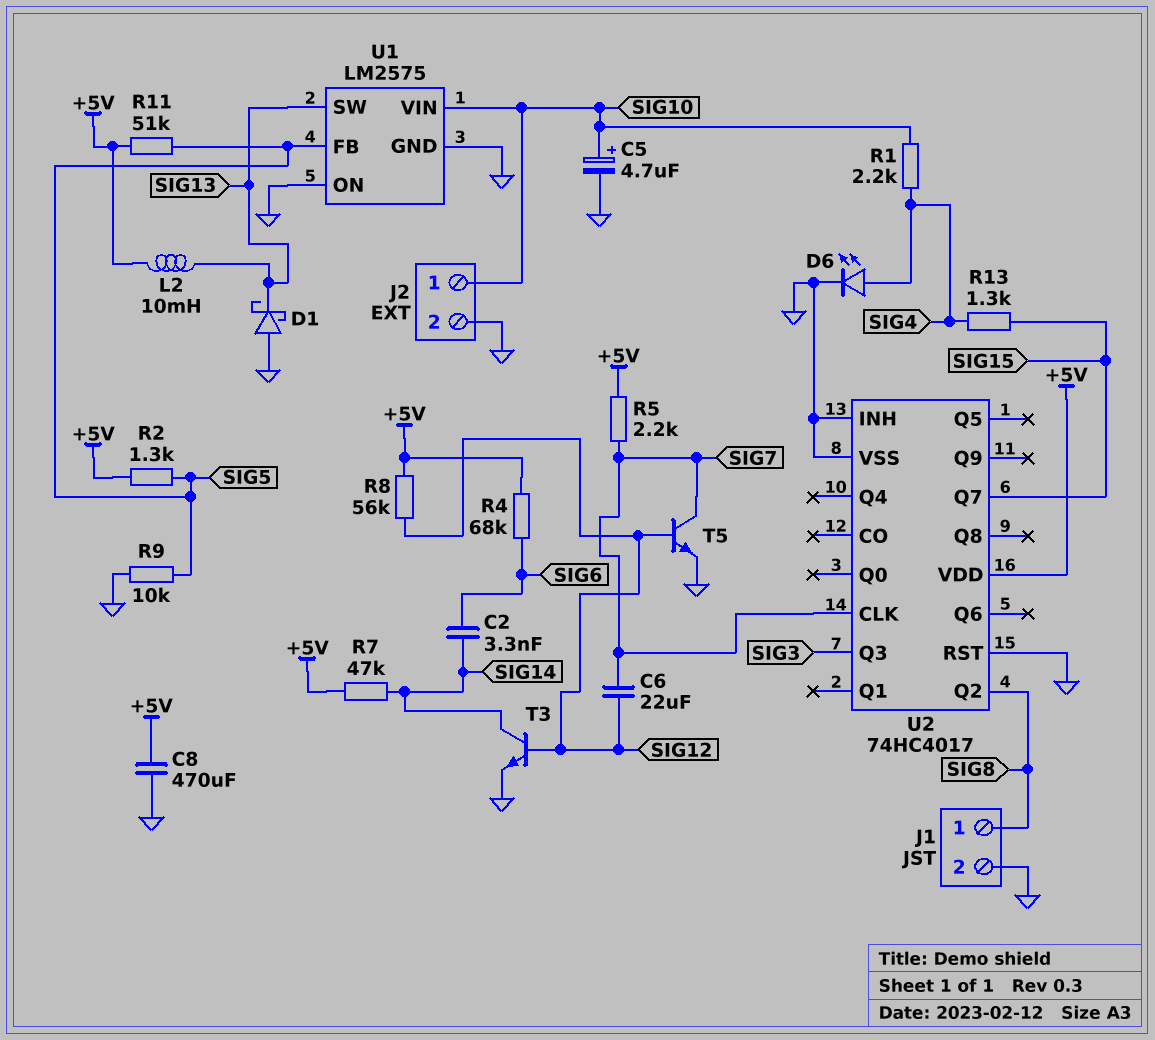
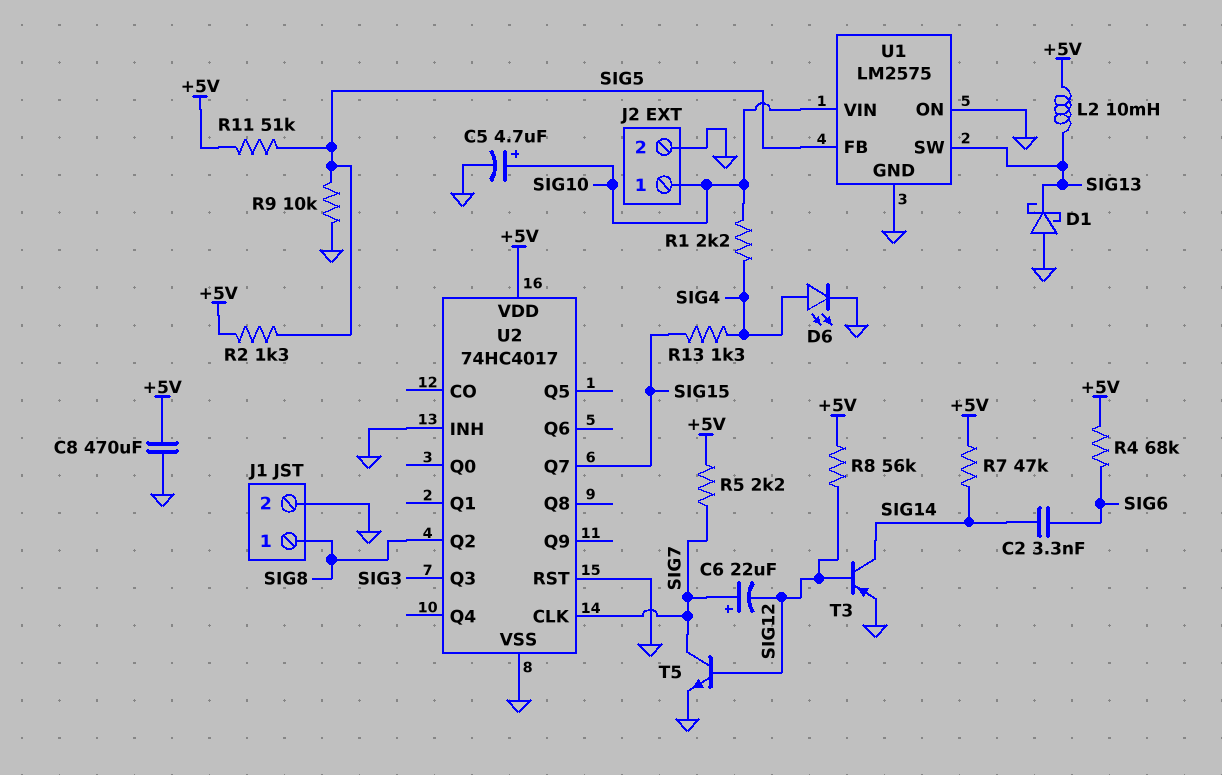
C6: 22uF (SIG7, SIG12) -> 22uF (plus SIG7, minus SIG12)
T3: NPN (B SIG12, C SIG14, E GND) -> PNP (B SIG12, C SIG14, E GND)

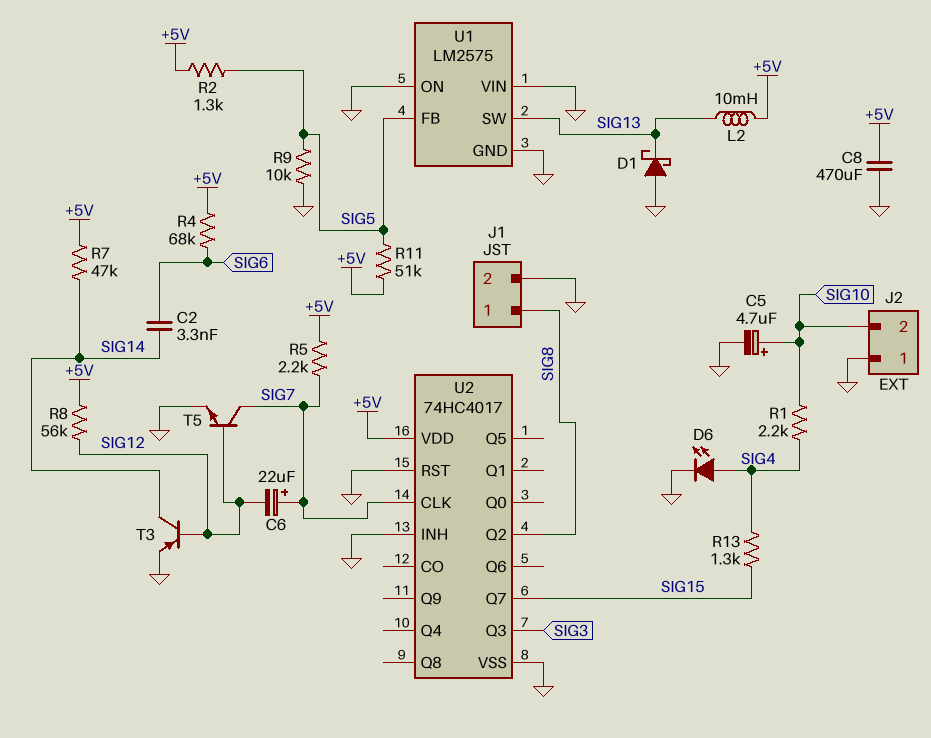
J2 pin 1: SIG10 -> GND
J2 pin 2: GND -> SIG10
U1 pin VIN: SIG10 -> GND

